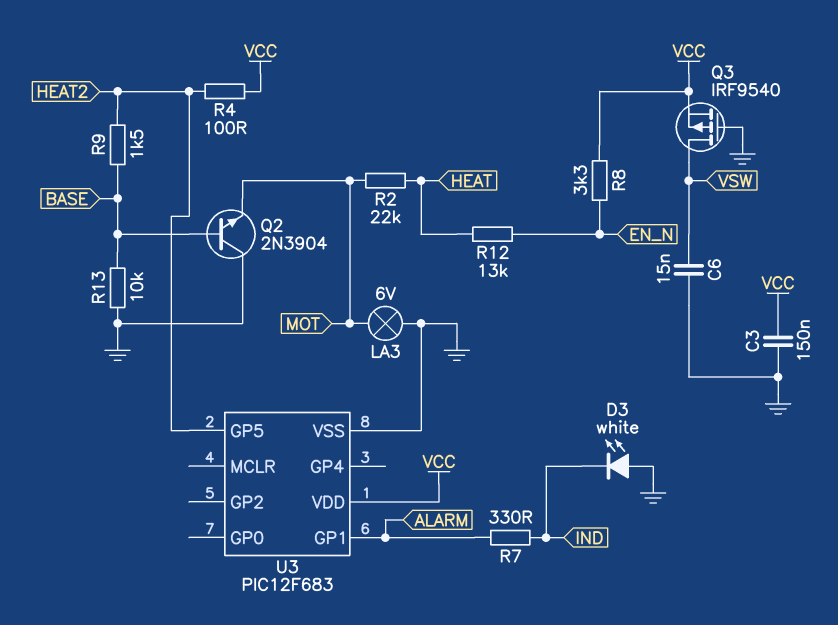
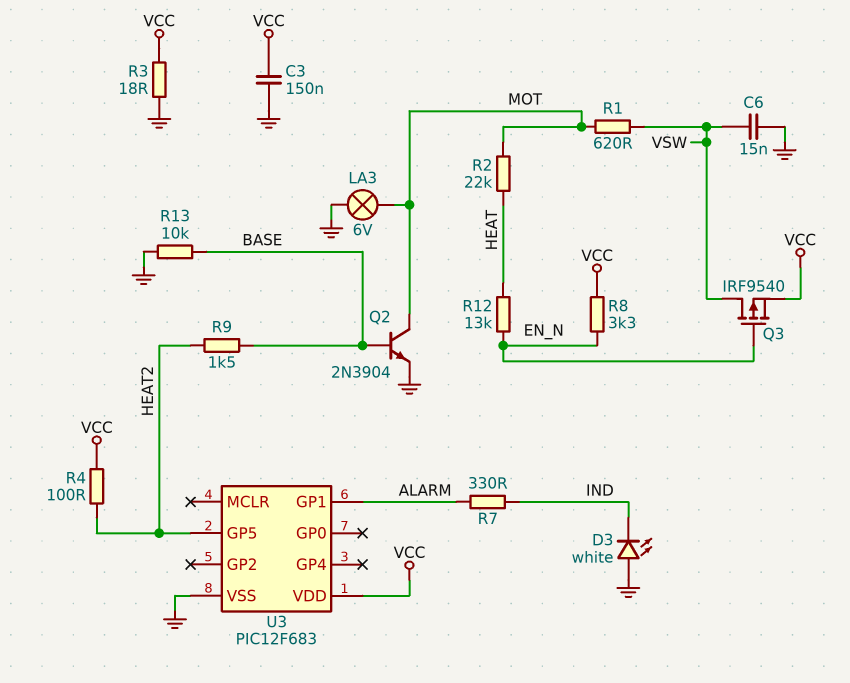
Q2: NPN 2N3904 (B BASE, C GND, E MOT) -> NPN 2N3904 (B BASE, C MOT, E GND)
Q3: PMOS IRF9540 (G GND, D VSW, S VCC) -> PMOS IRF9540 (G EN_N, D VSW, S VCC)
R1: none -> 620 (MOT, VSW)
R3: none -> 18 (GND, VCC)

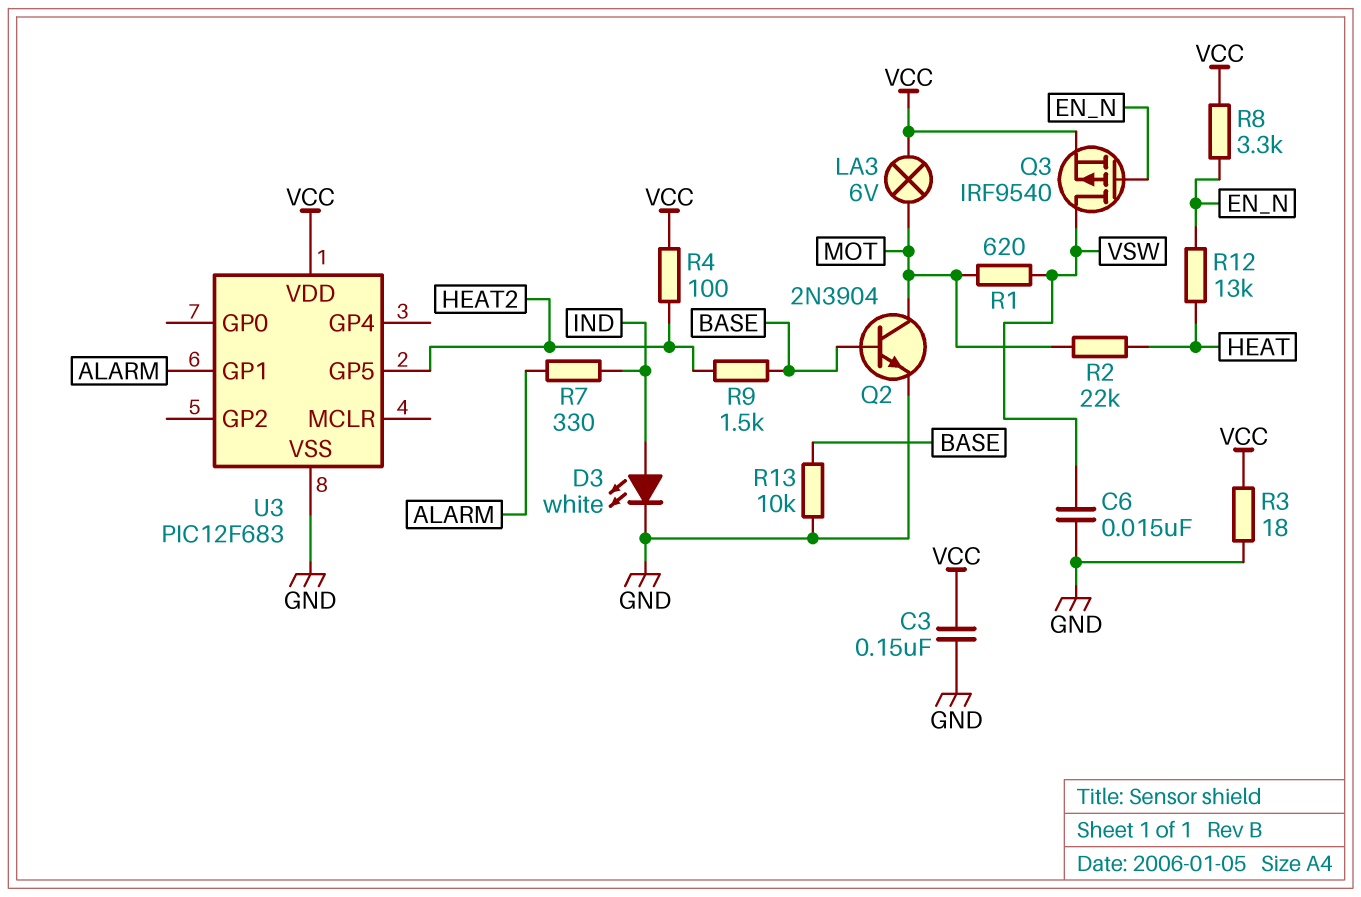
D3: LED white (A GND, K IND) -> LED white (A IND, K GND)
LA3: lamp 6V (GND, MOT) -> lamp 6V (MOT, VCC)

